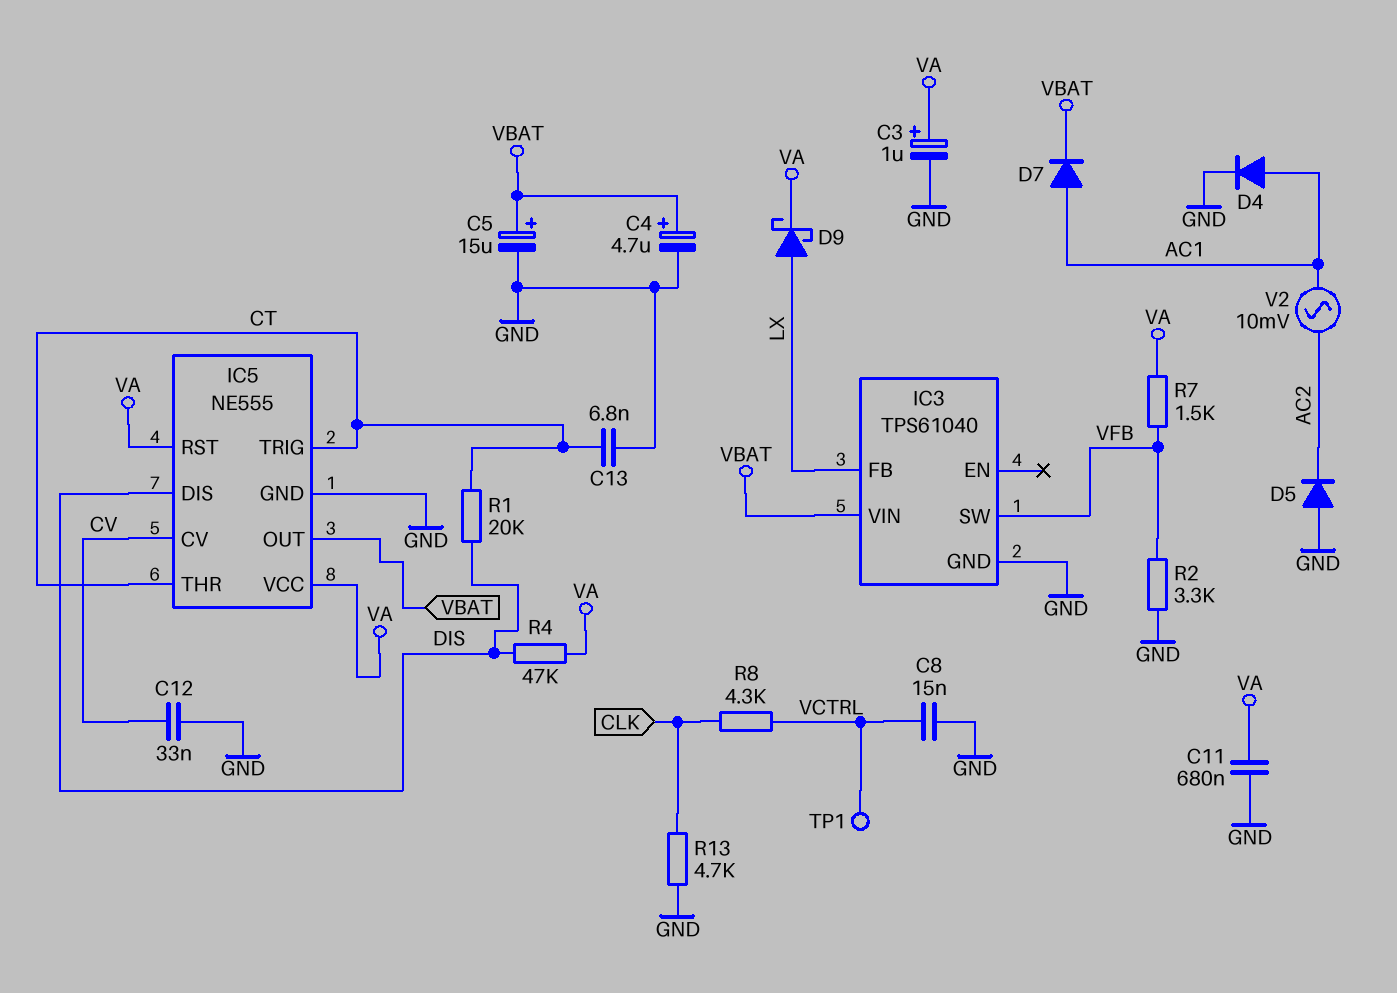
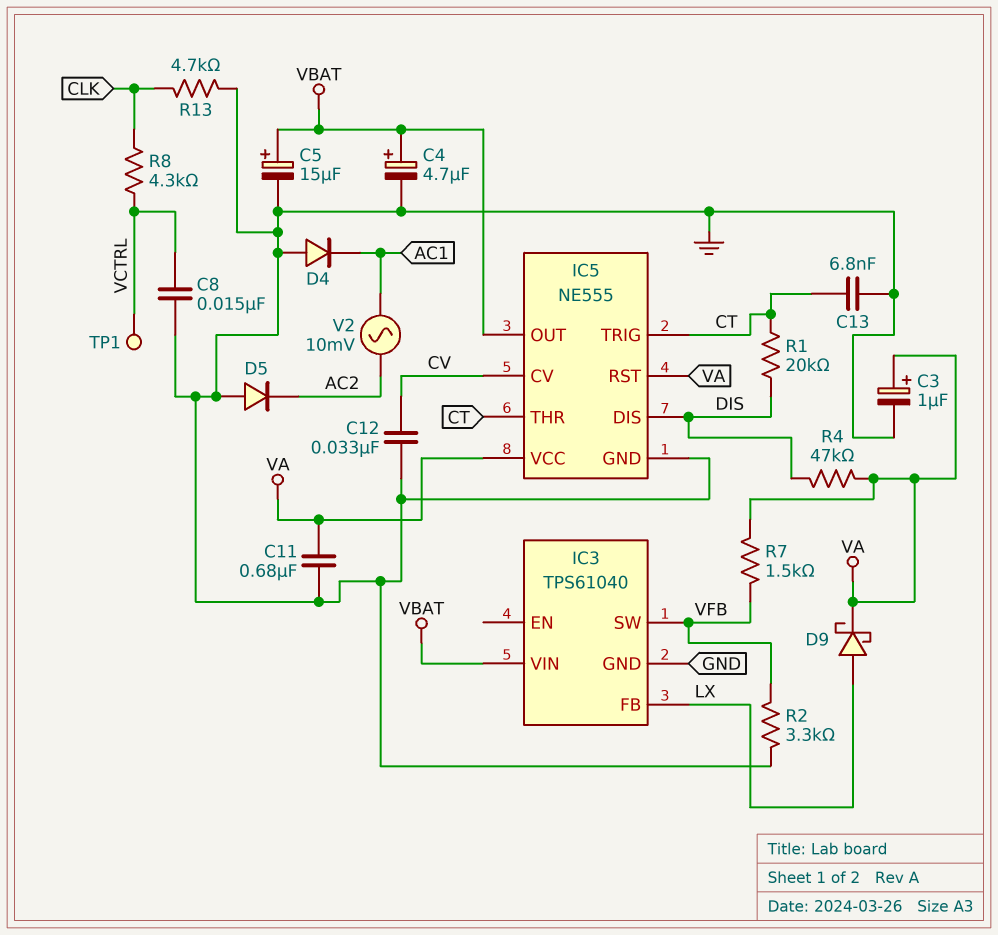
D4: diode (A AC1, K GND) -> diode (A GND, K AC1)
D7: diode (A AC1, K VBAT) -> none

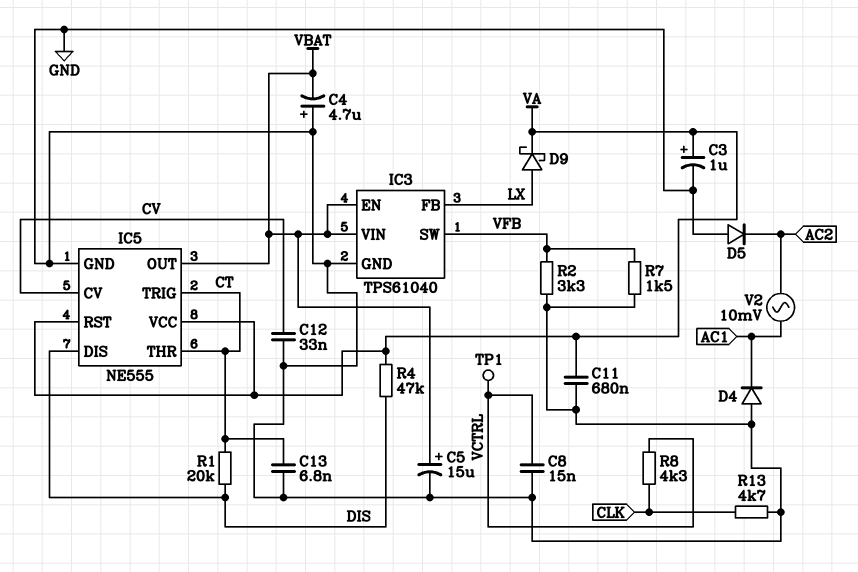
C4: 4.7uF (plus VBAT, minus GND) -> 4.7uF (plus GND, minus VBAT)
IC3 pin EN: none -> VBAT
R7: 1.5k (VA, VFB) -> 1.5k (GND, VFB)

